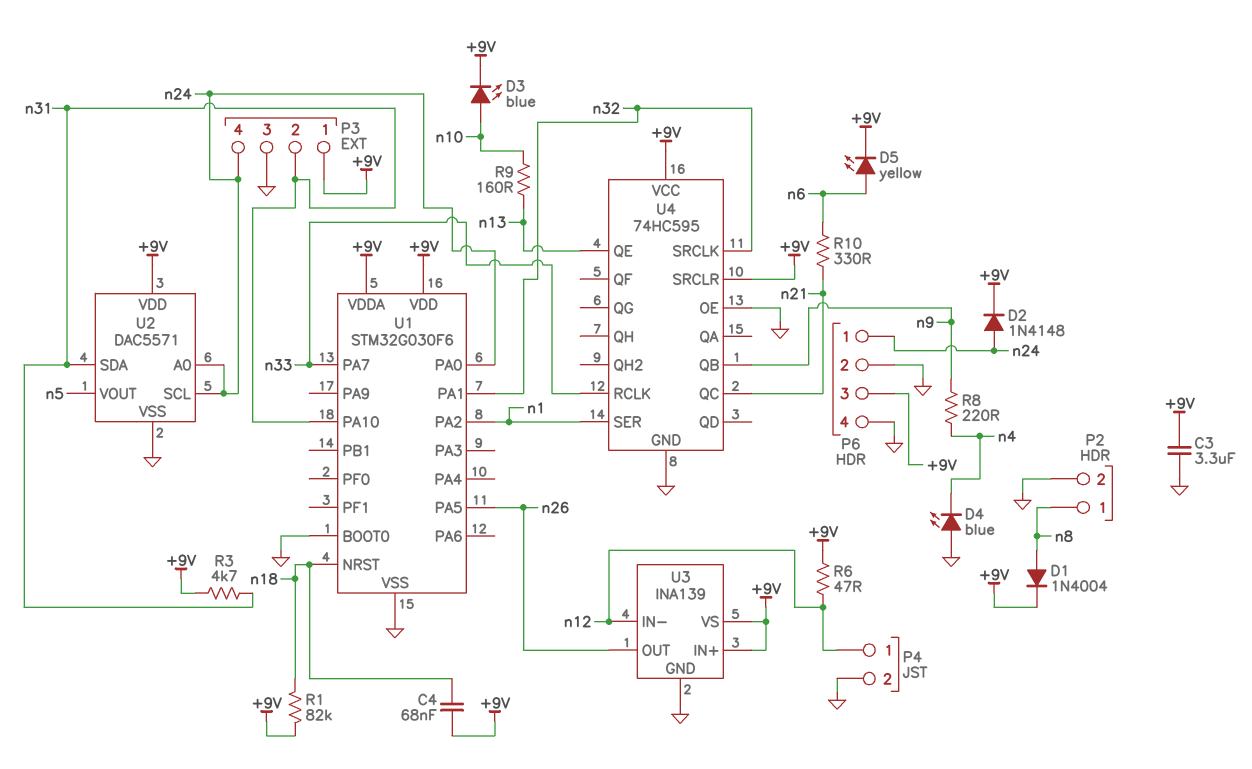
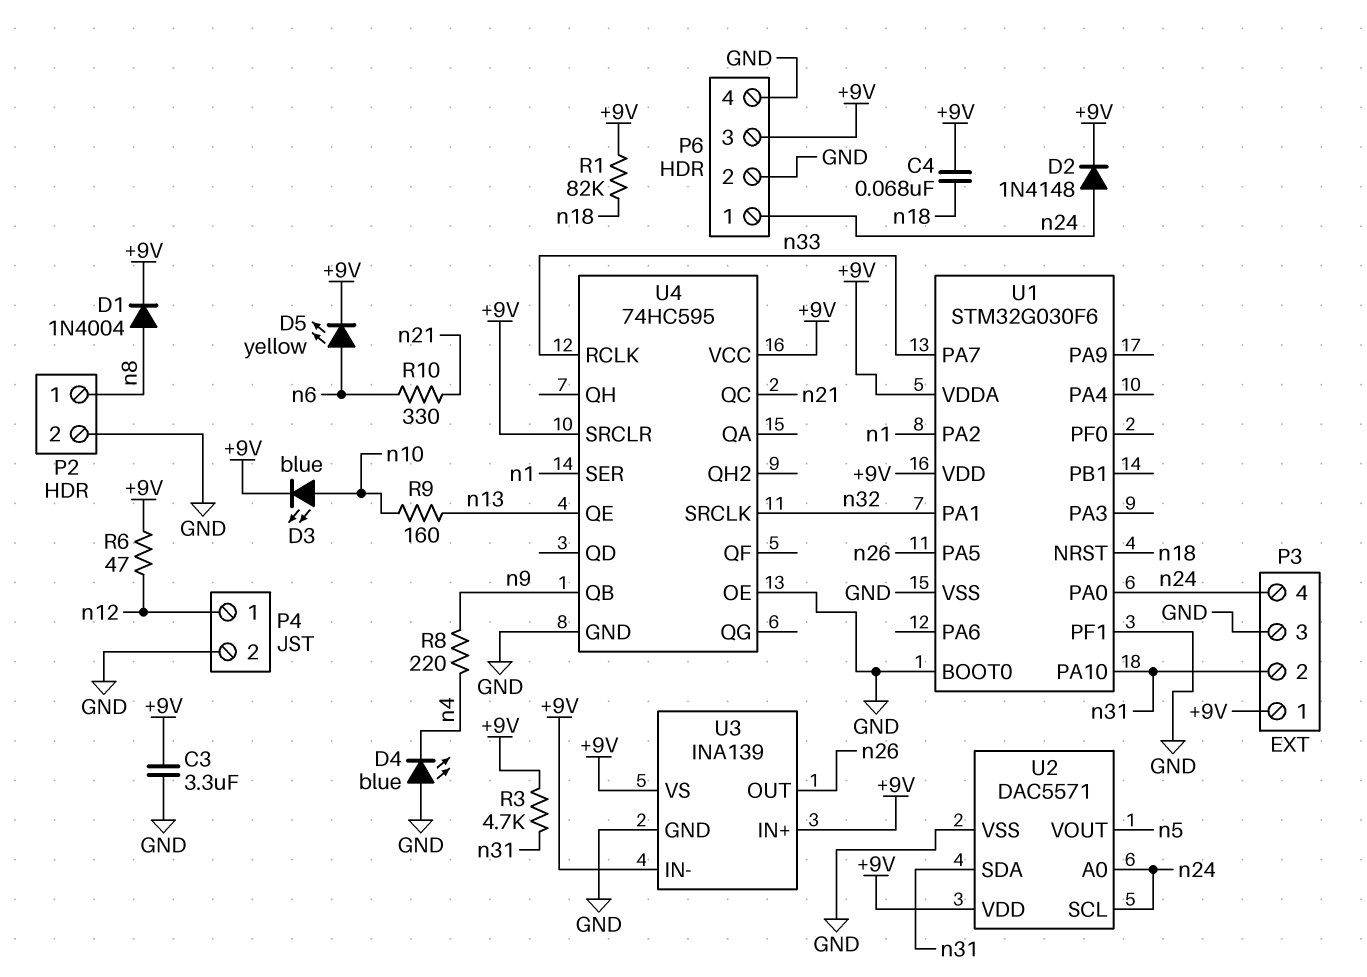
U1 pin PF1: none -> GND
U3 pin IN-: n12 -> +9V

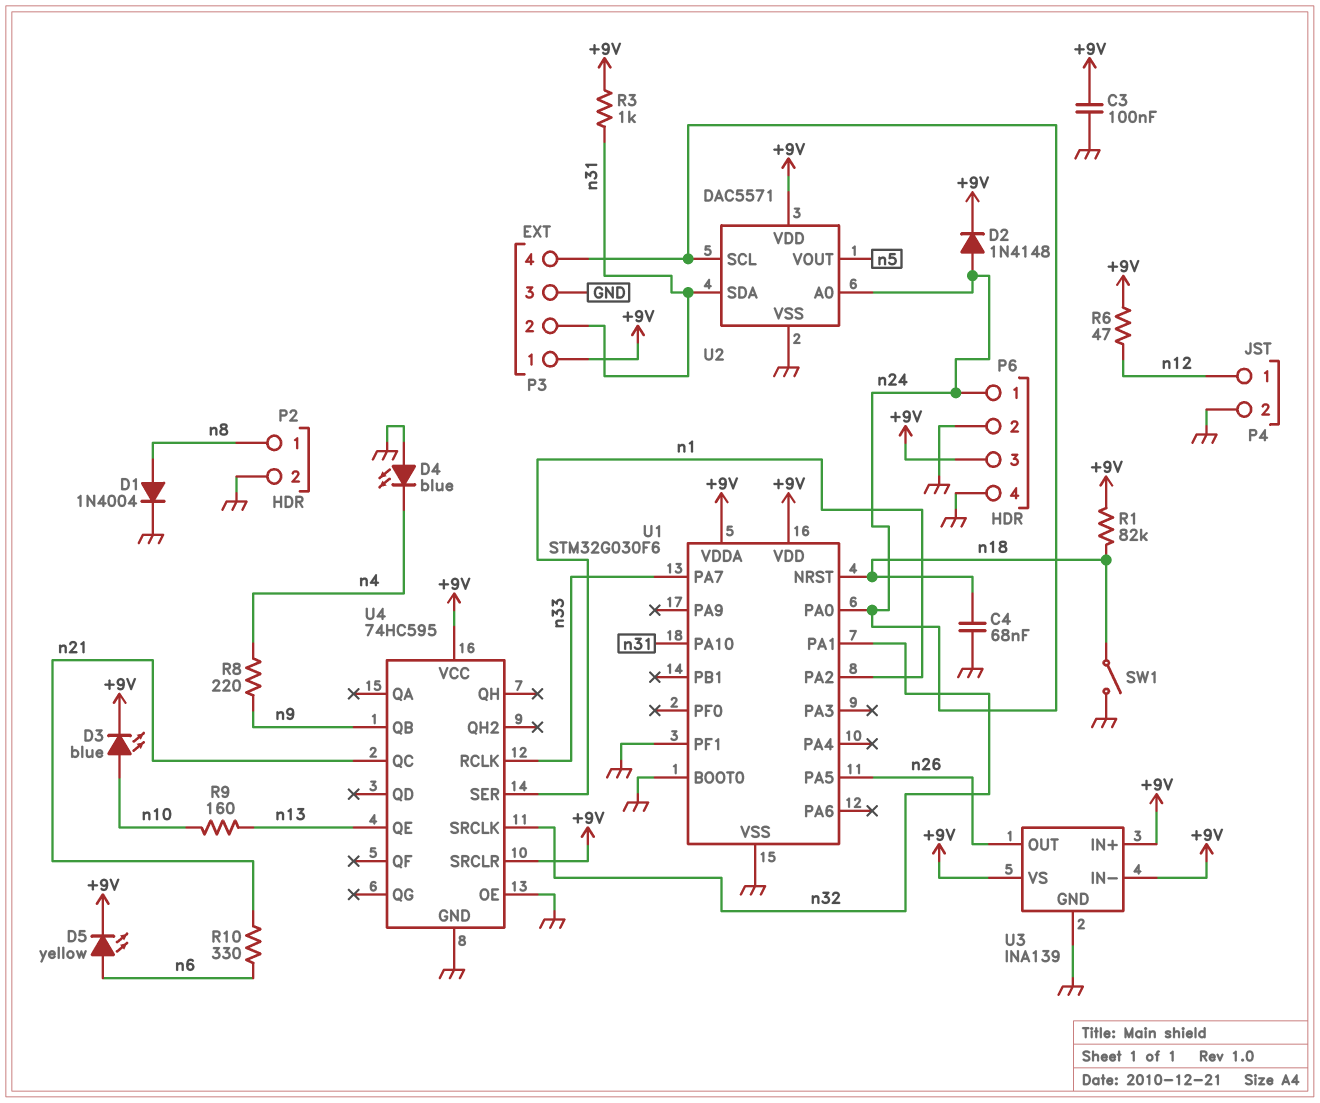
C3: 3.3uF (+9V, GND) -> 100nF (+9V, GND)
C4: 68nF (+9V, n18) -> 68nF (GND, n18)
D1: diode 1N4004 (A n8, K +9V) -> diode 1N4004 (A n8, K GND)
R3: 4.7k (+9V, n31) -> 1k (+9V, n31)
SW1: none -> switch (GND, n18)

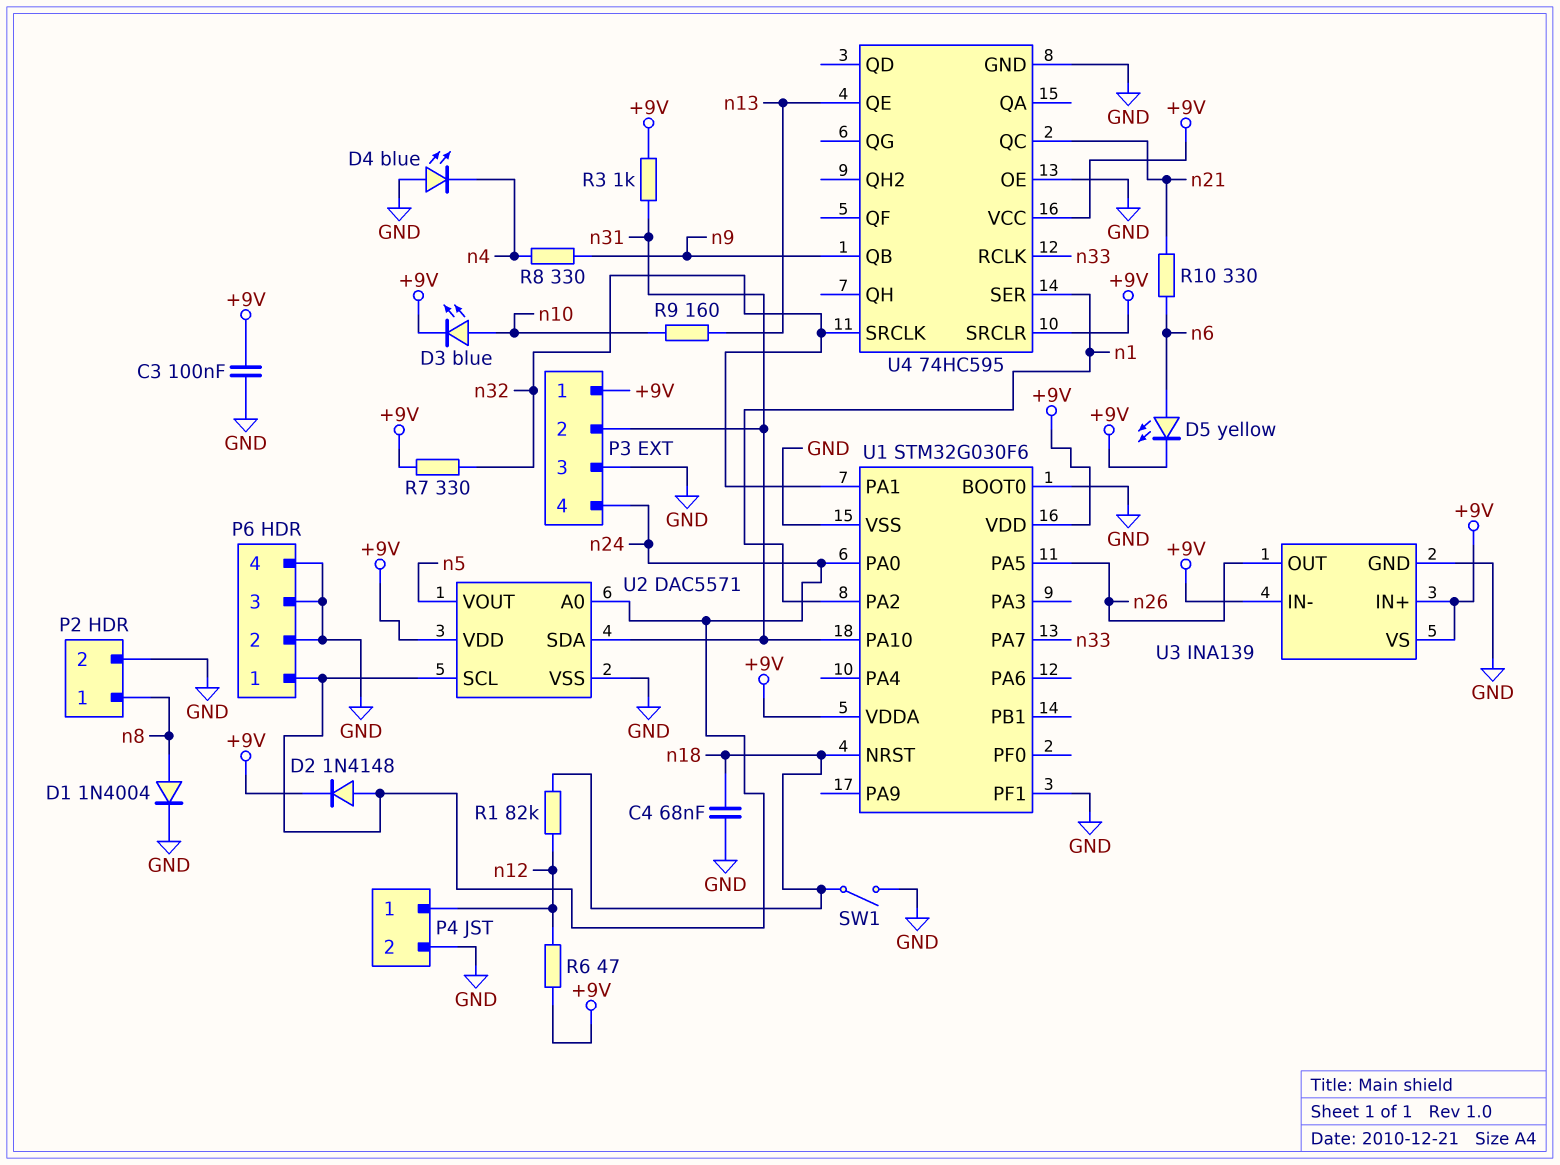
P6 pin 3: +9V -> GND
R1: 82k (+9V, n18) -> 82k (n12, n18)
R7: none -> 330 (+9V, n32)
R8: 220 (n4, n9) -> 330 (n4, n9)

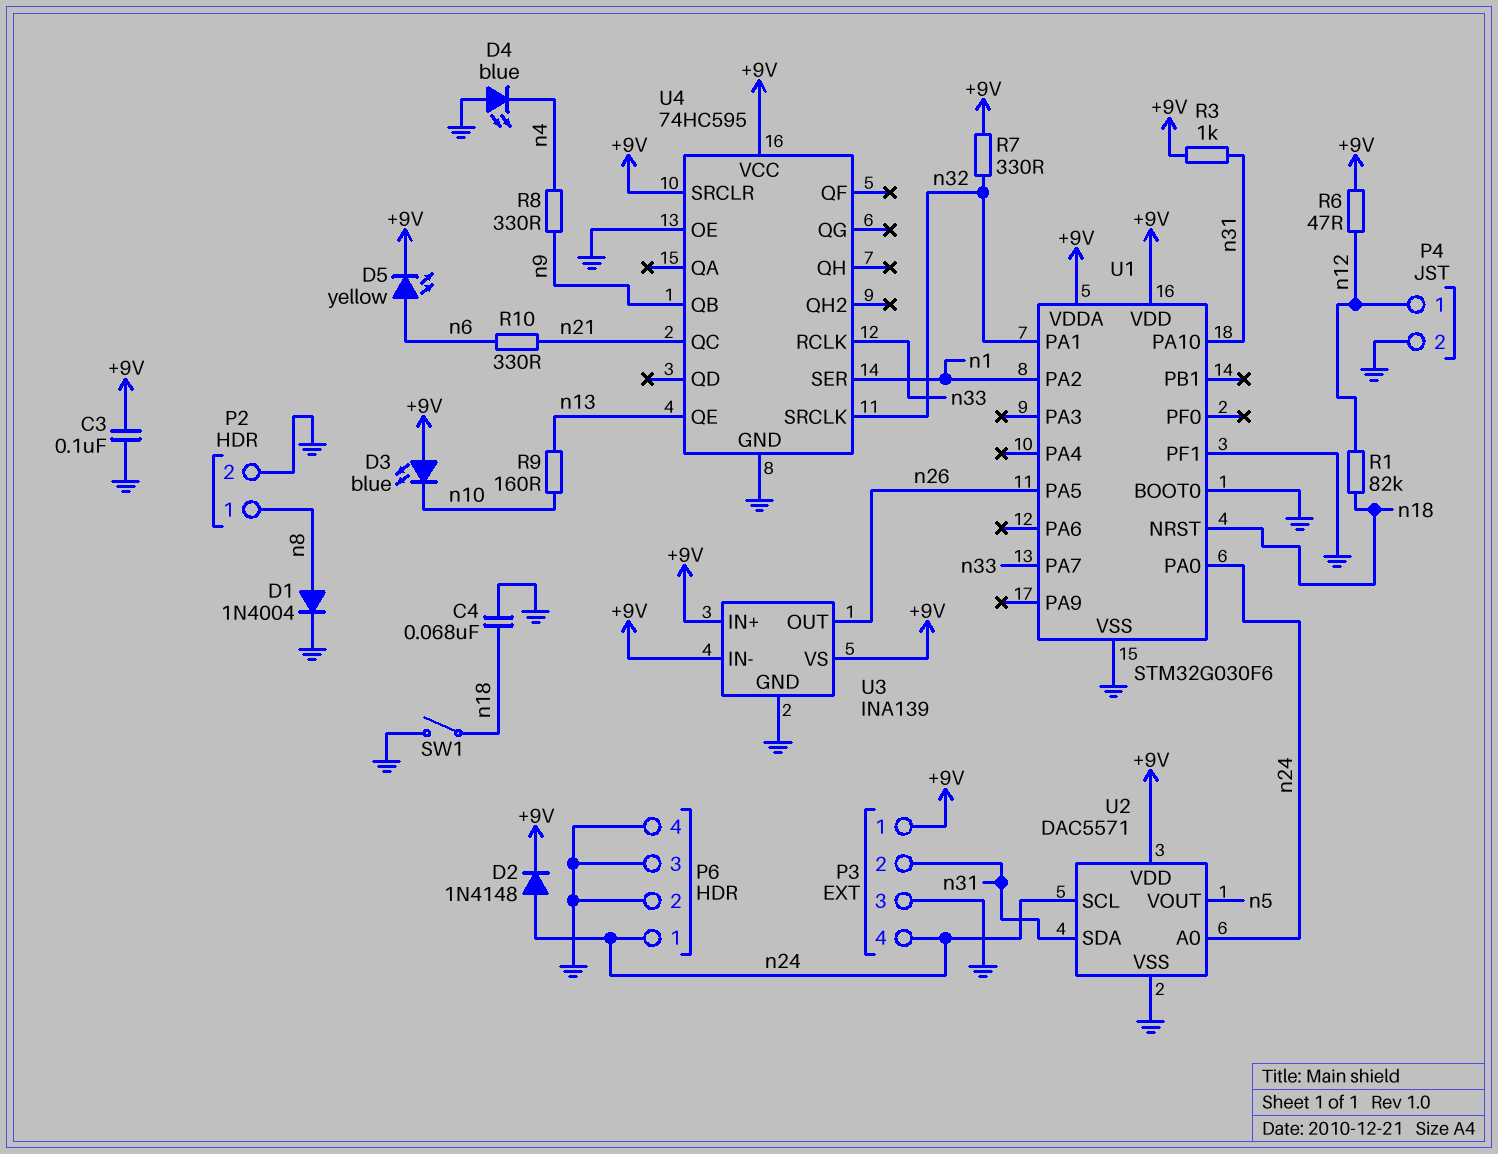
D3: LED blue (A n10, K +9V) -> LED blue (A +9V, K n10)

